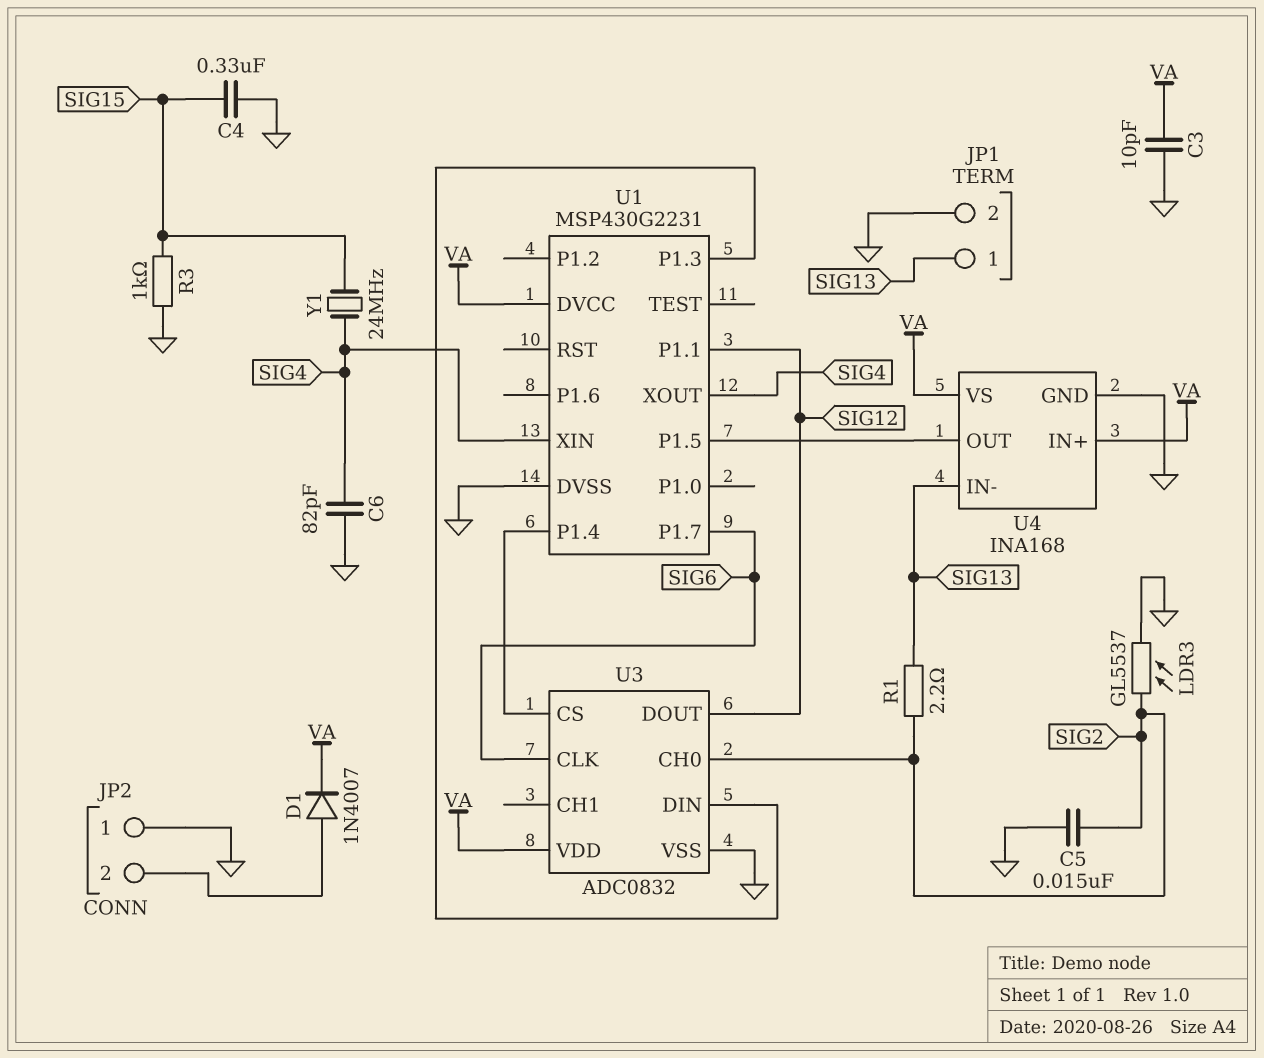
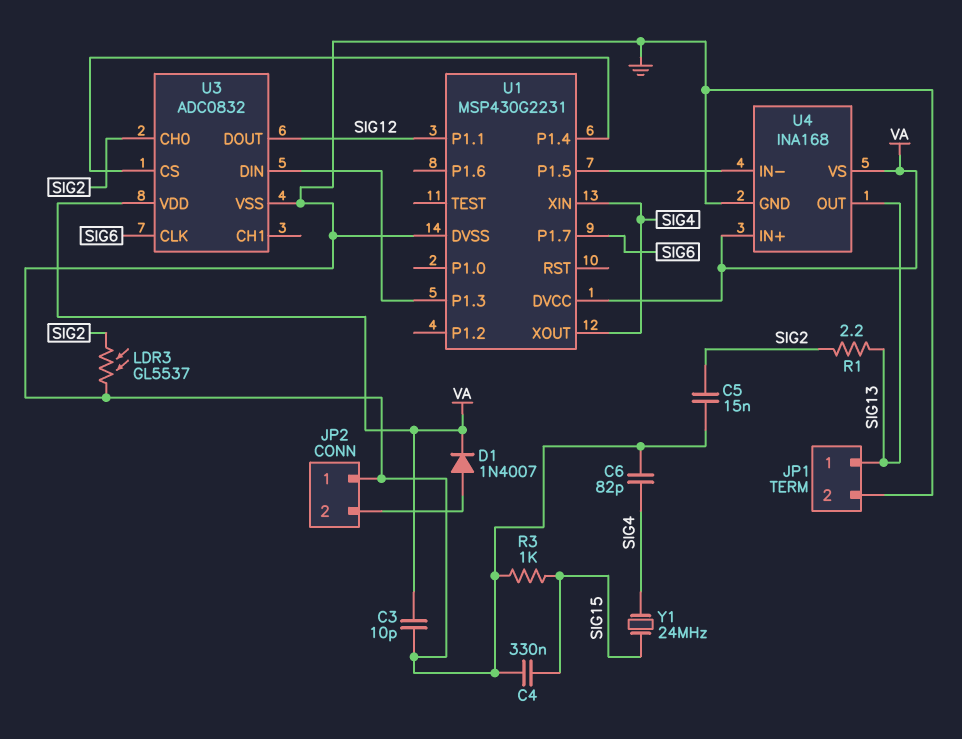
U4 pin IN-: SIG13 -> U1/P1.5
U4 pin OUT: U1/P1.5 -> SIG13

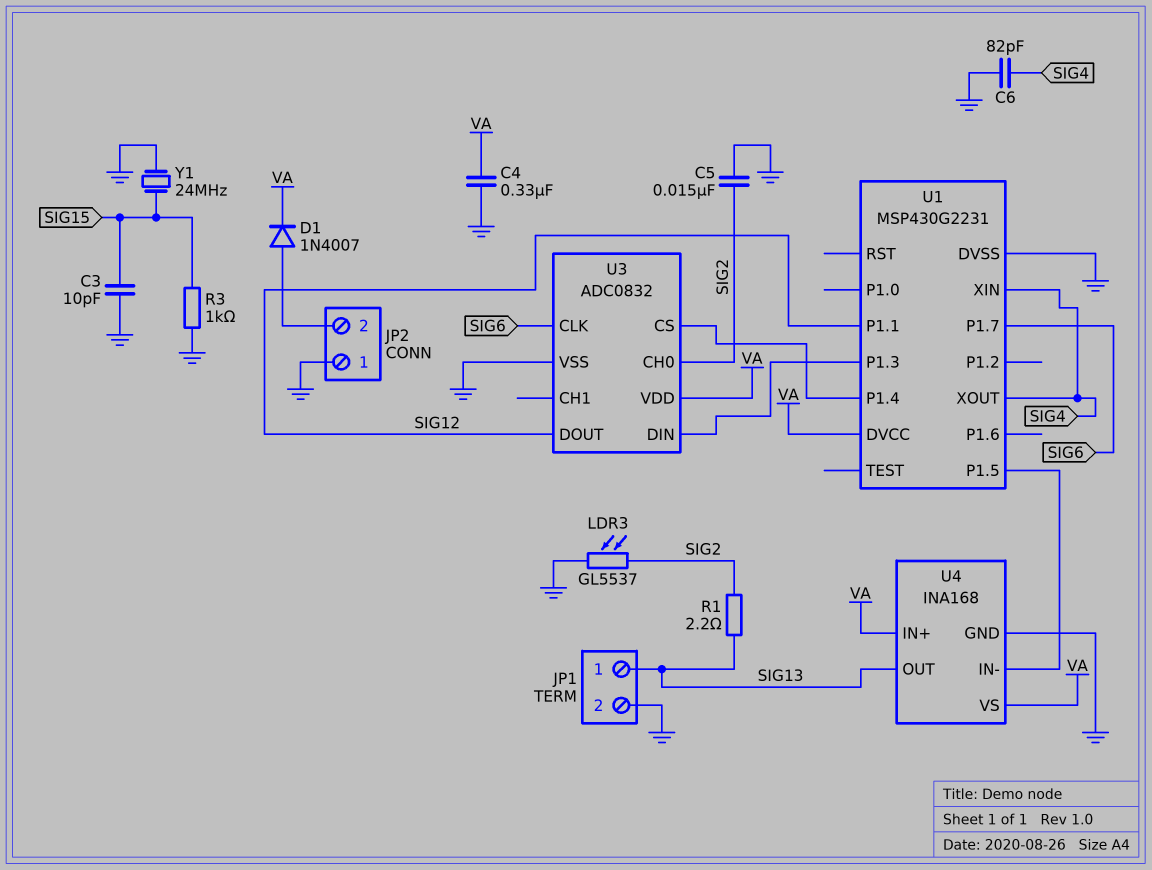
C3: 10pF (GND, VA) -> 10pF (GND, SIG15)
C4: 330nF (GND, SIG15) -> 330nF (GND, VA)
Y1: 24MHz (SIG4, SIG15) -> 24MHz (GND, SIG15)

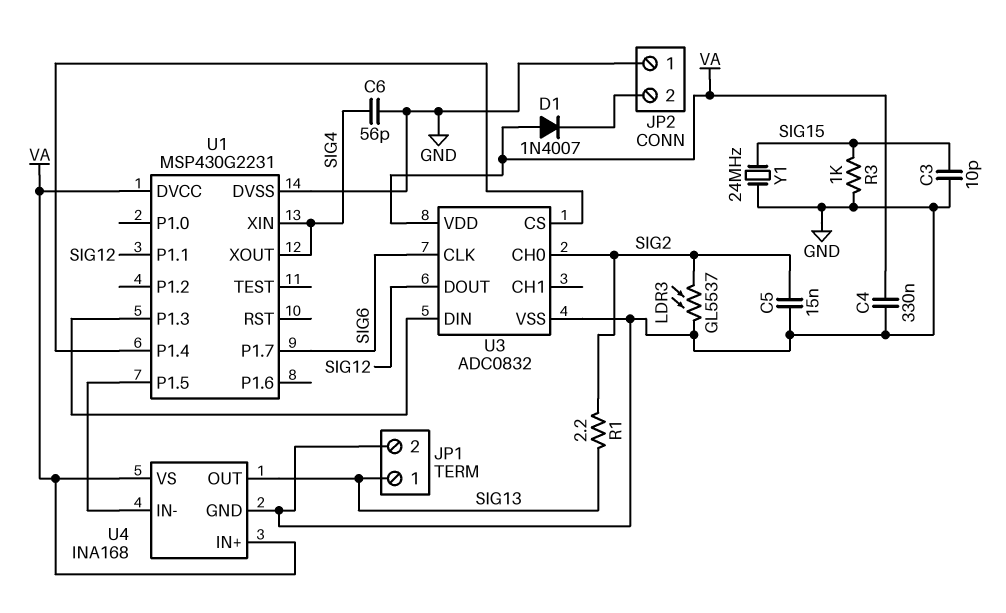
C6: 82pF (GND, SIG4) -> 56pF (GND, SIG4)
D1: diode 1N4007 (A JP2/2, K VA) -> diode 1N4007 (A VA, K JP2/2)

